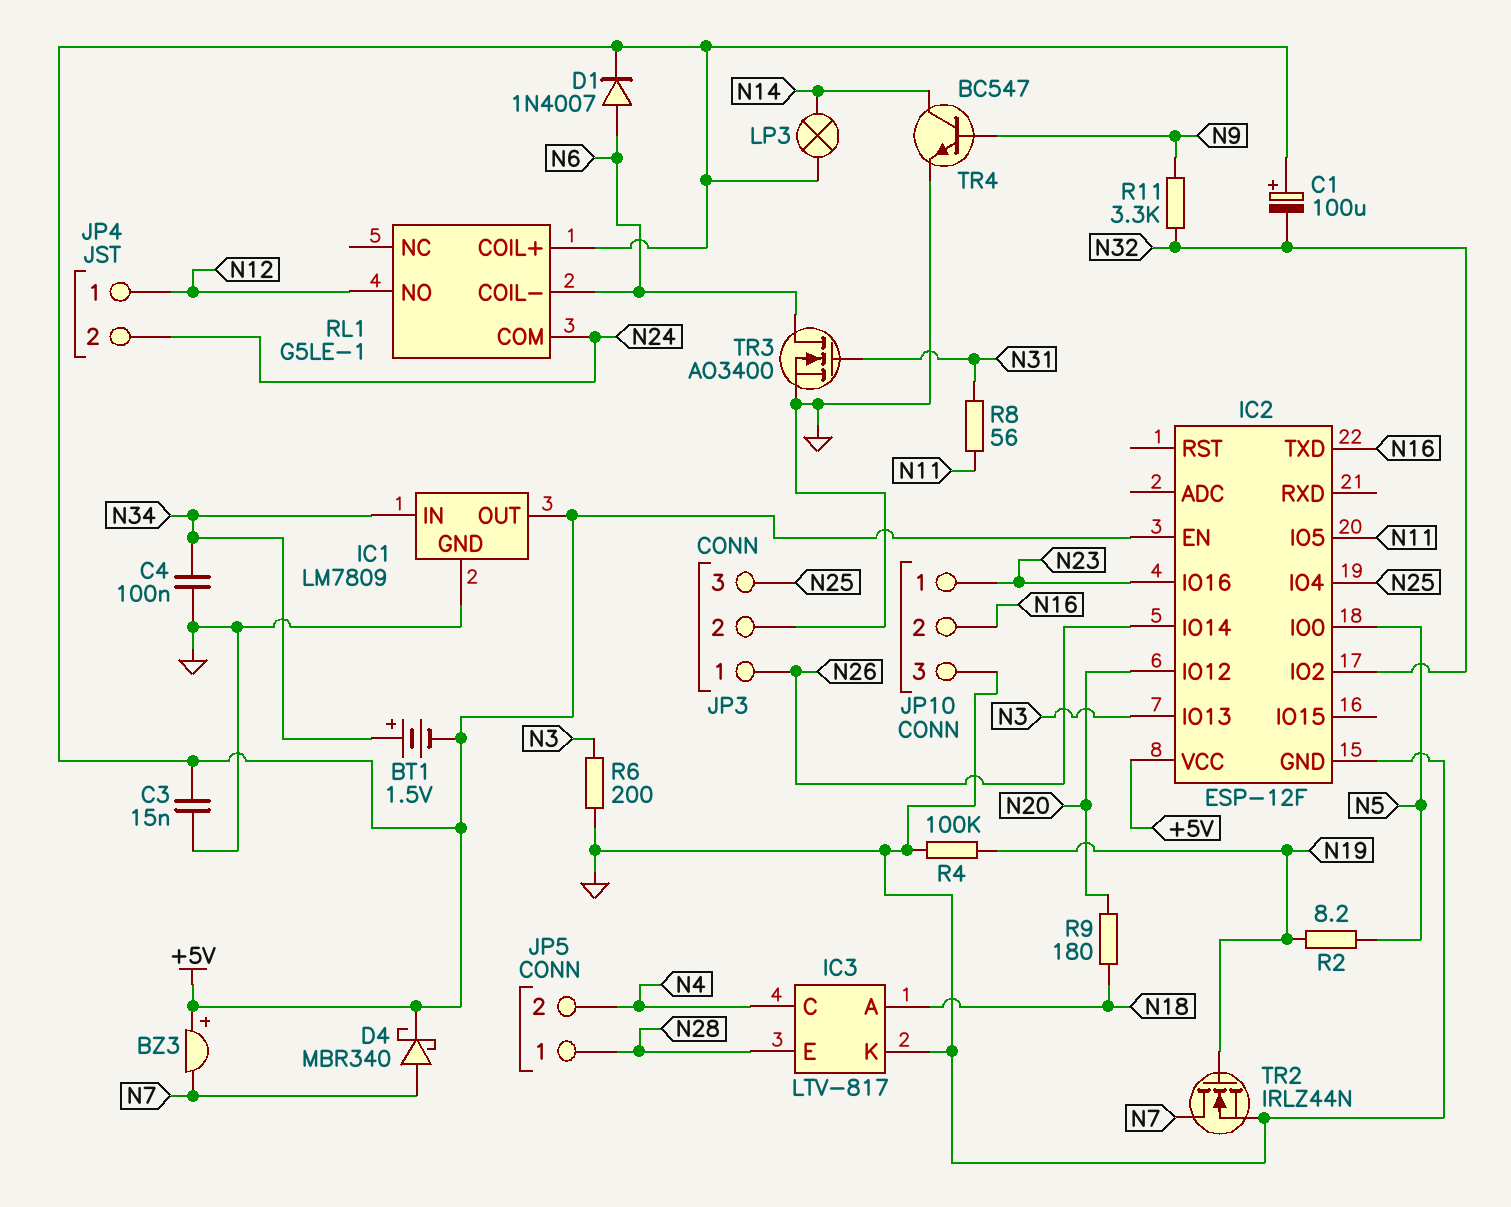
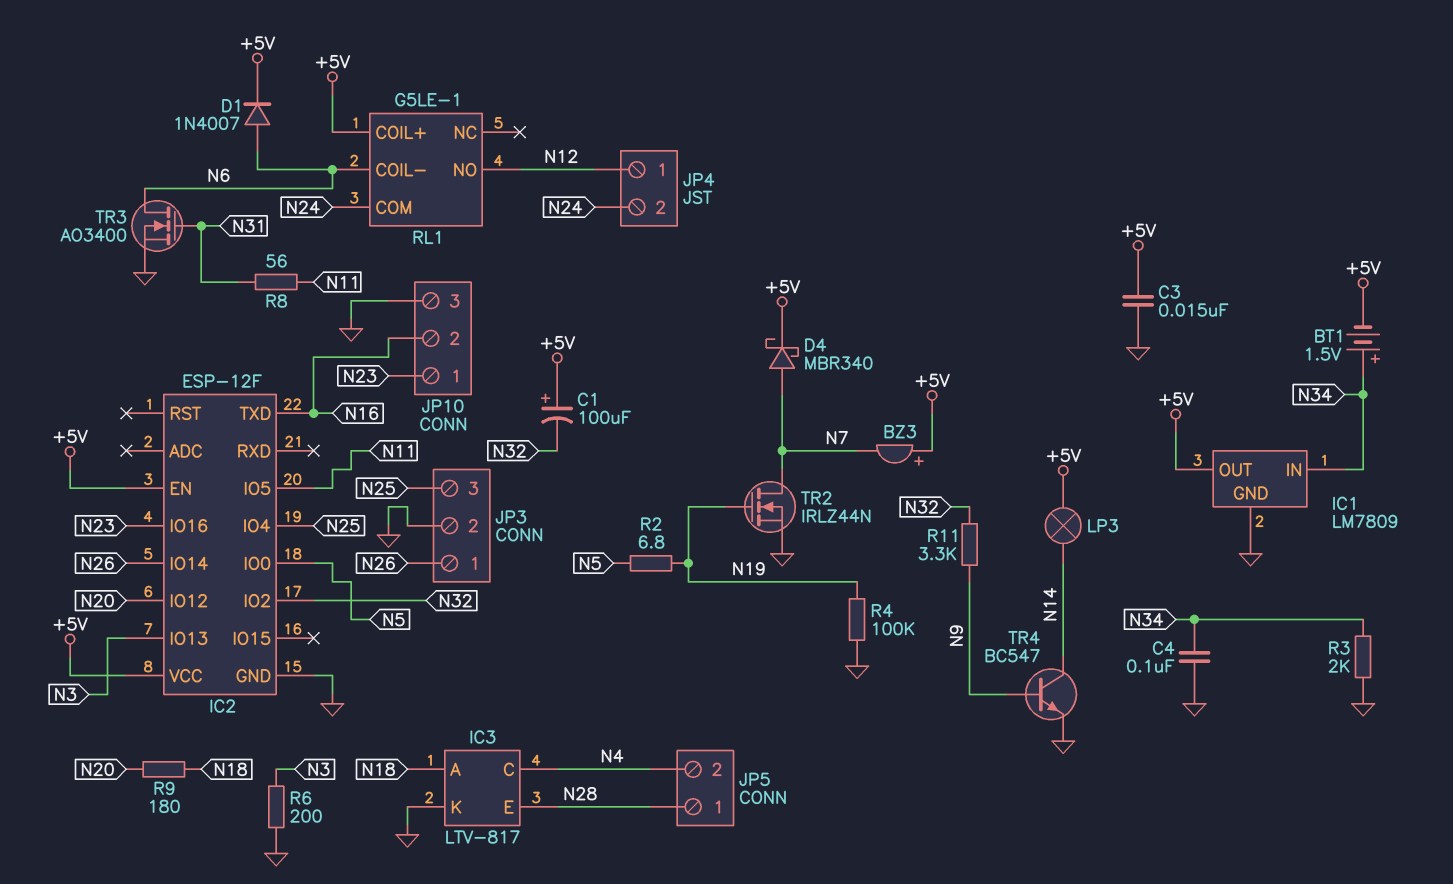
R2: 8.2 (N5, N19) -> 6.8 (N5, N19)
R3: none -> 2k (GND, N34)

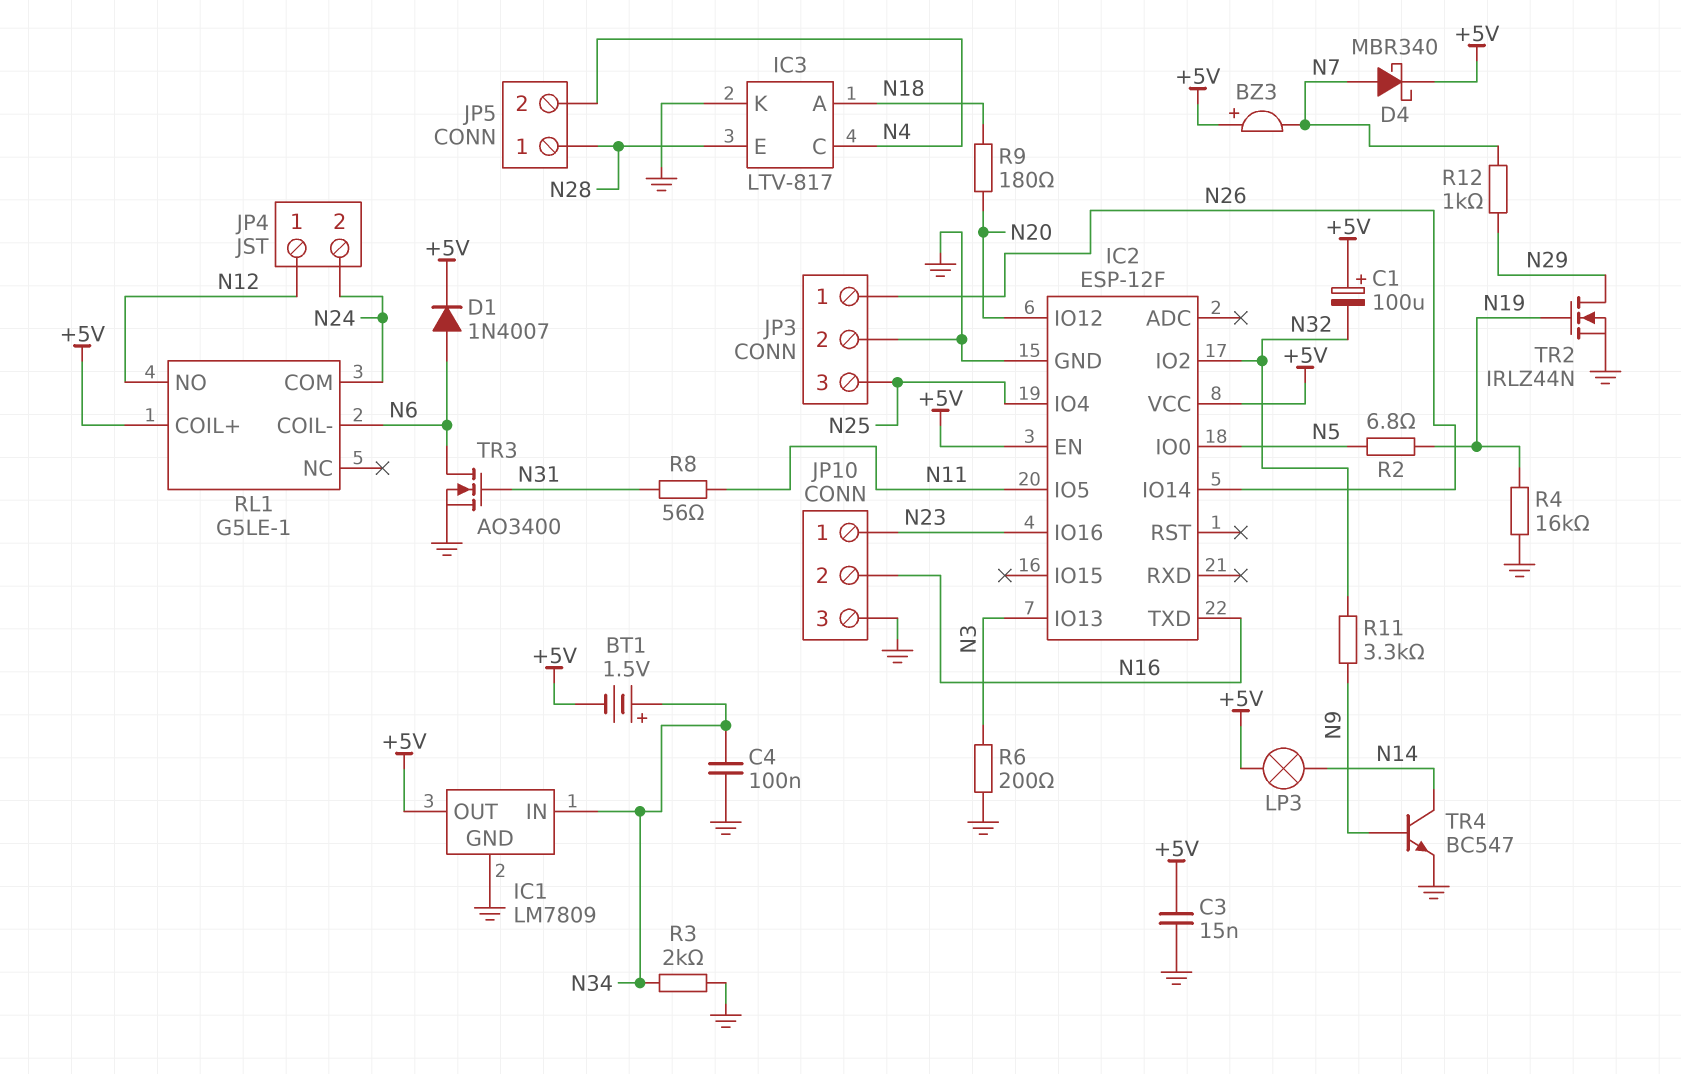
R4: 100k (GND, N19) -> 16k (GND, N19)
R12: none -> 1k (N7, N29)
TR2: NMOS IRLZ44N (G N19, D N7, S GND) -> NMOS IRLZ44N (G N19, D N29, S GND)

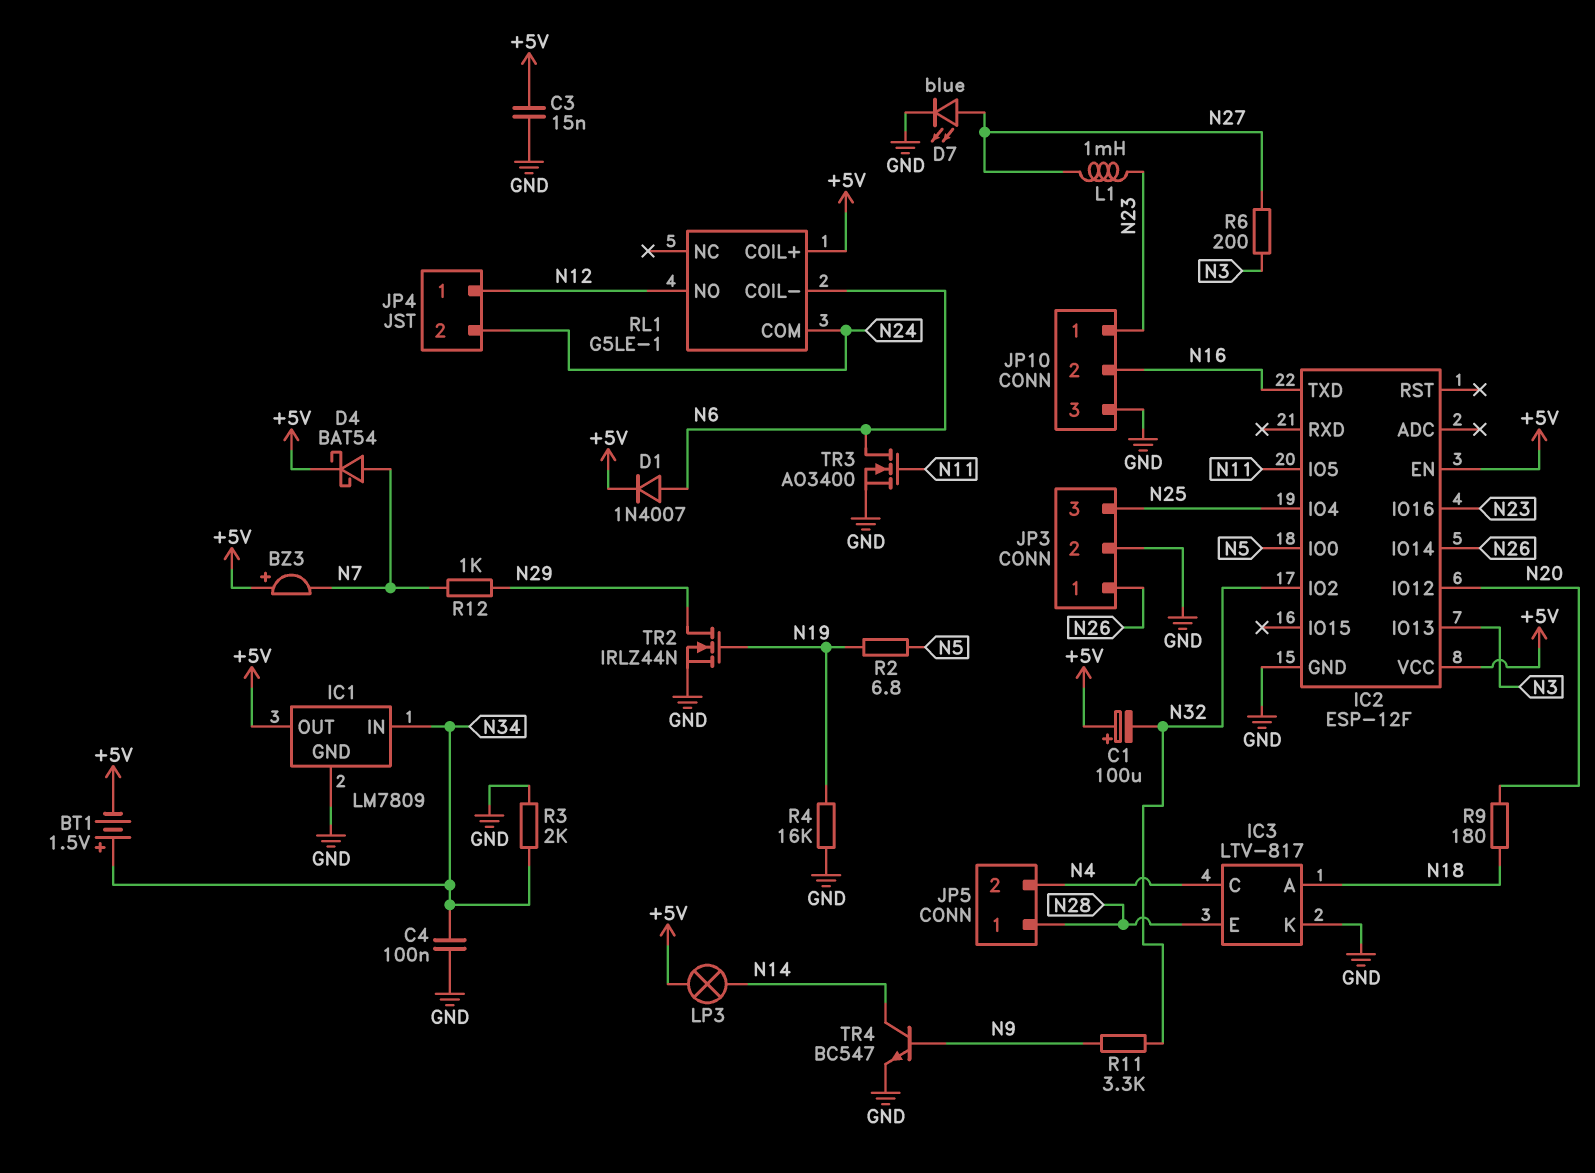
D4: schottky MBR340 (A N7, K +5V) -> schottky BAT54 (A N7, K +5V)
D7: none -> LED blue (A N27, K GND)
L1: none -> 1mH (N23, N27)
R6: 200 (GND, N3) -> 200 (N3, N27)
R8: 56 (N11, N31) -> none
TR3: NMOS AO3400 (G N31, D N6, S GND) -> NMOS AO3400 (G N11, D N6, S GND)

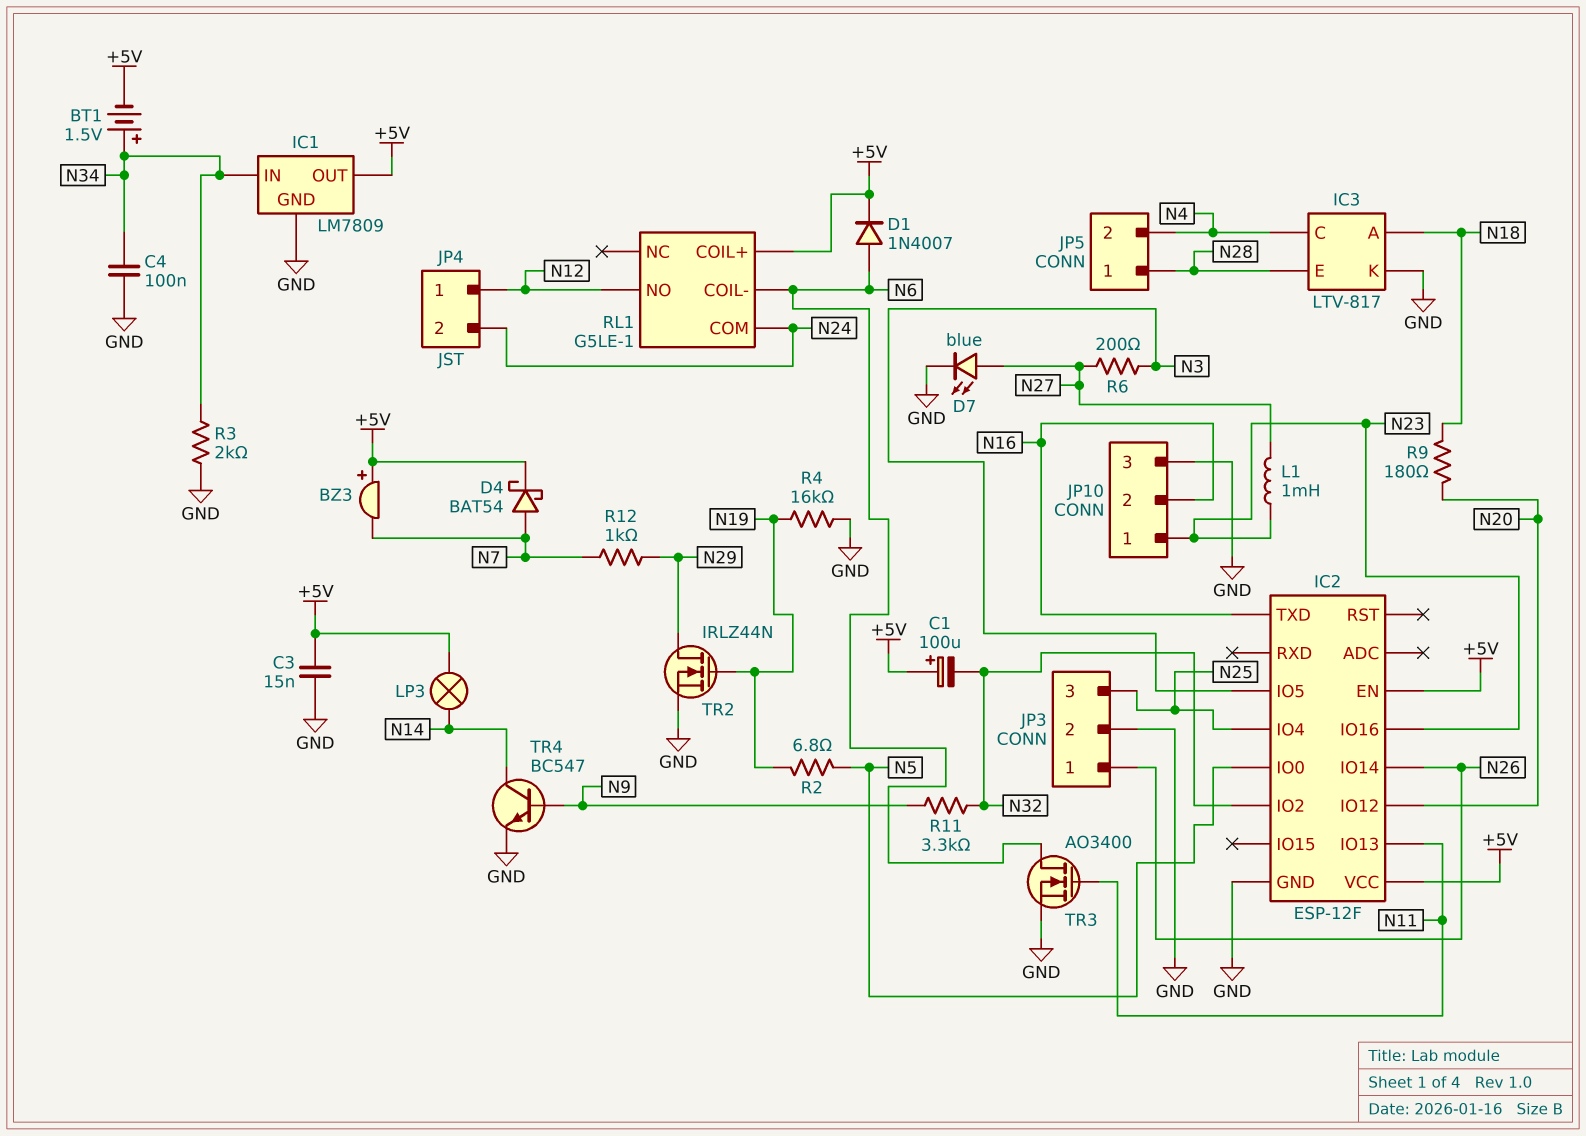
IC2 pin IO5: N11 -> N3
IC2 pin IO13: N3 -> N11

